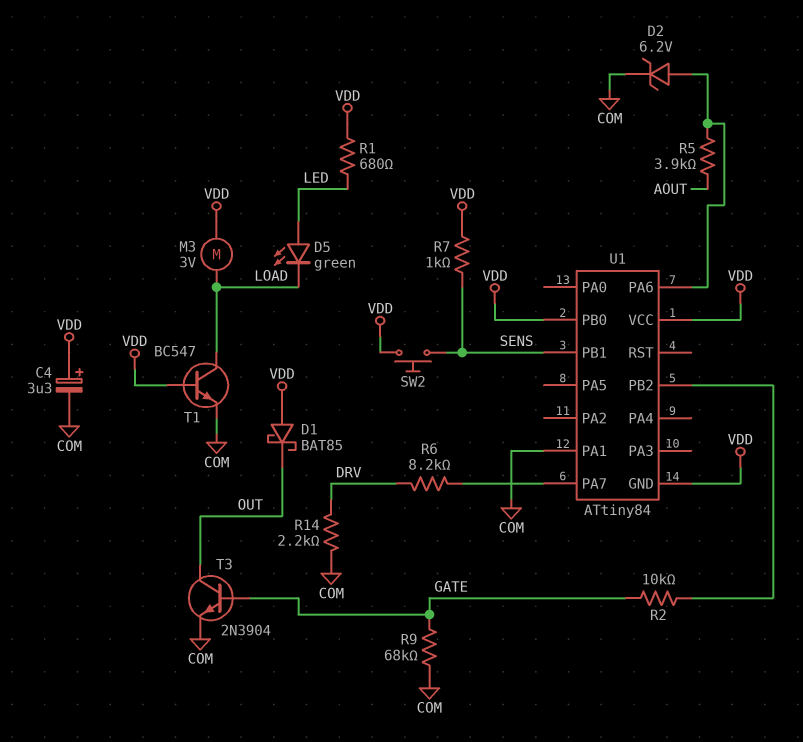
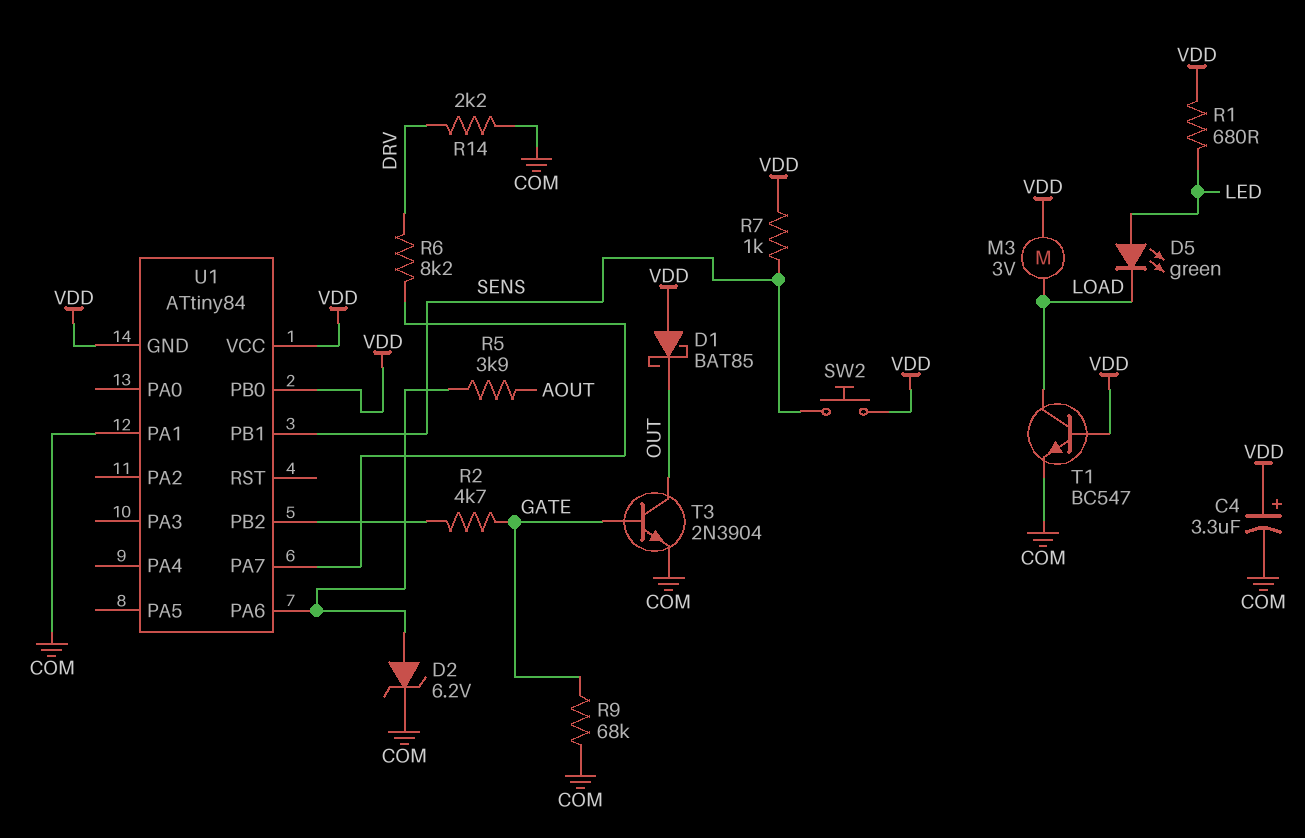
R2: 10k (GATE, U1/PB2) -> 4.7k (GATE, U1/PB2)

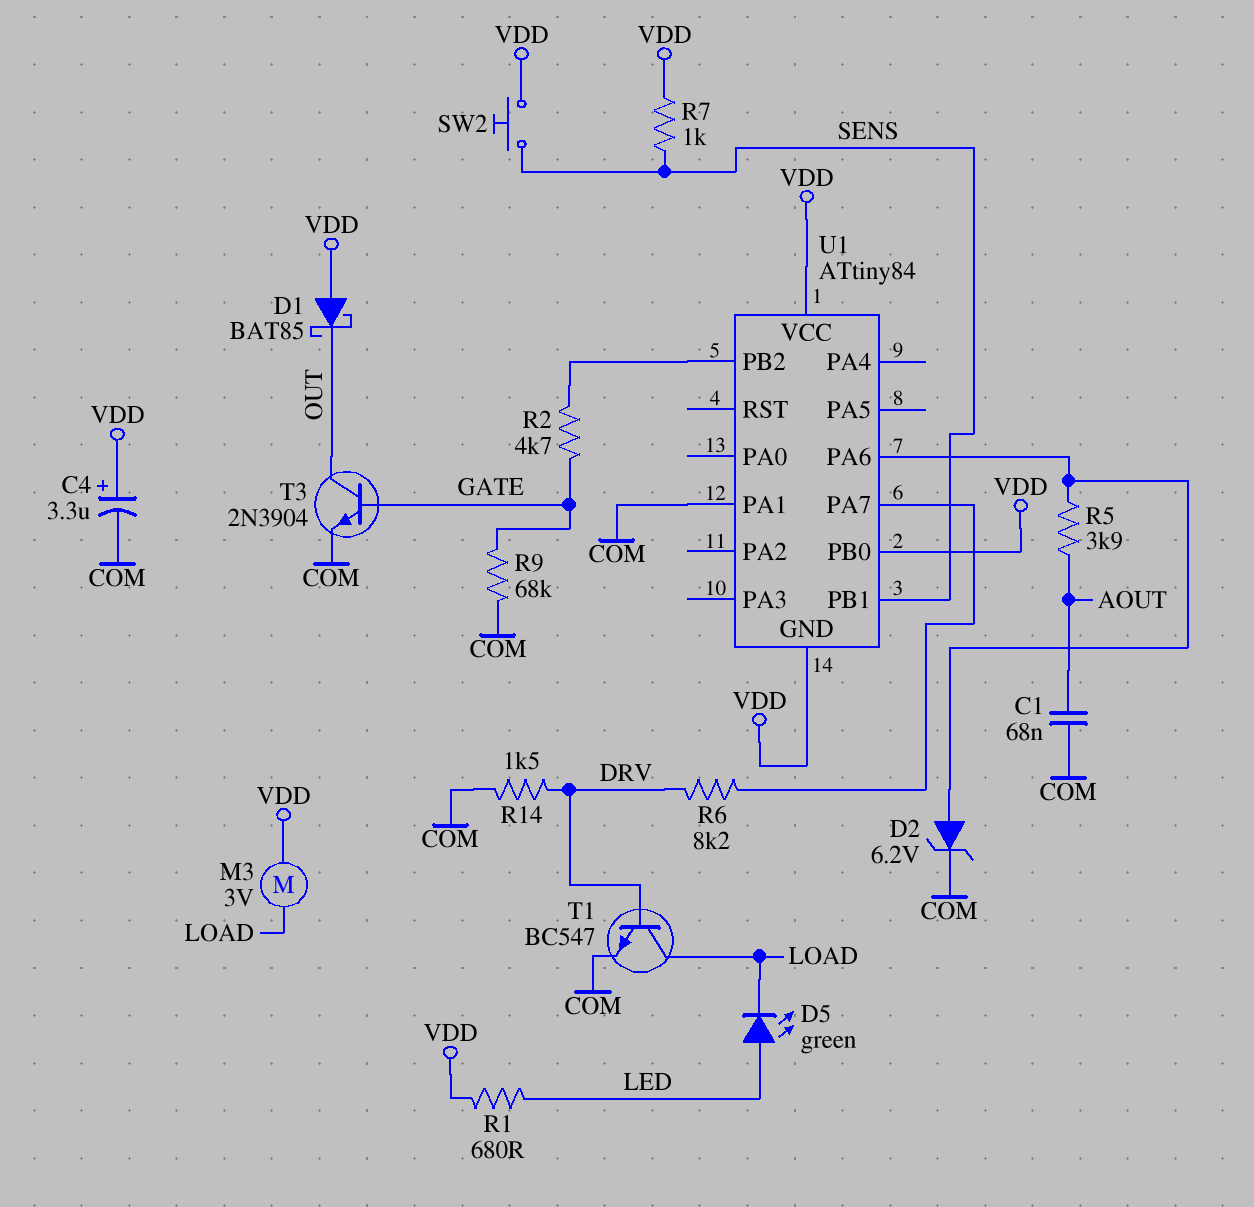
C1: none -> 68nF (AOUT, COM)
R14: 2.2k (COM, DRV) -> 1.5k (COM, DRV)
T1: NPN BC547 (B VDD, C LOAD, E COM) -> NPN BC547 (B DRV, C LOAD, E COM)

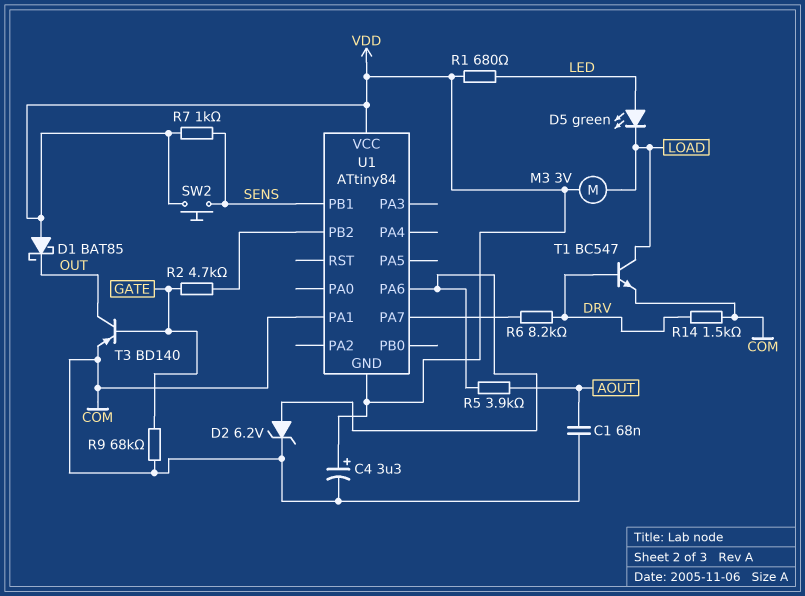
T3: NPN 2N3904 (B GATE, C OUT, E COM) -> PNP BD140 (B GATE, C OUT, E COM)
U1 pin PB0: VDD -> none

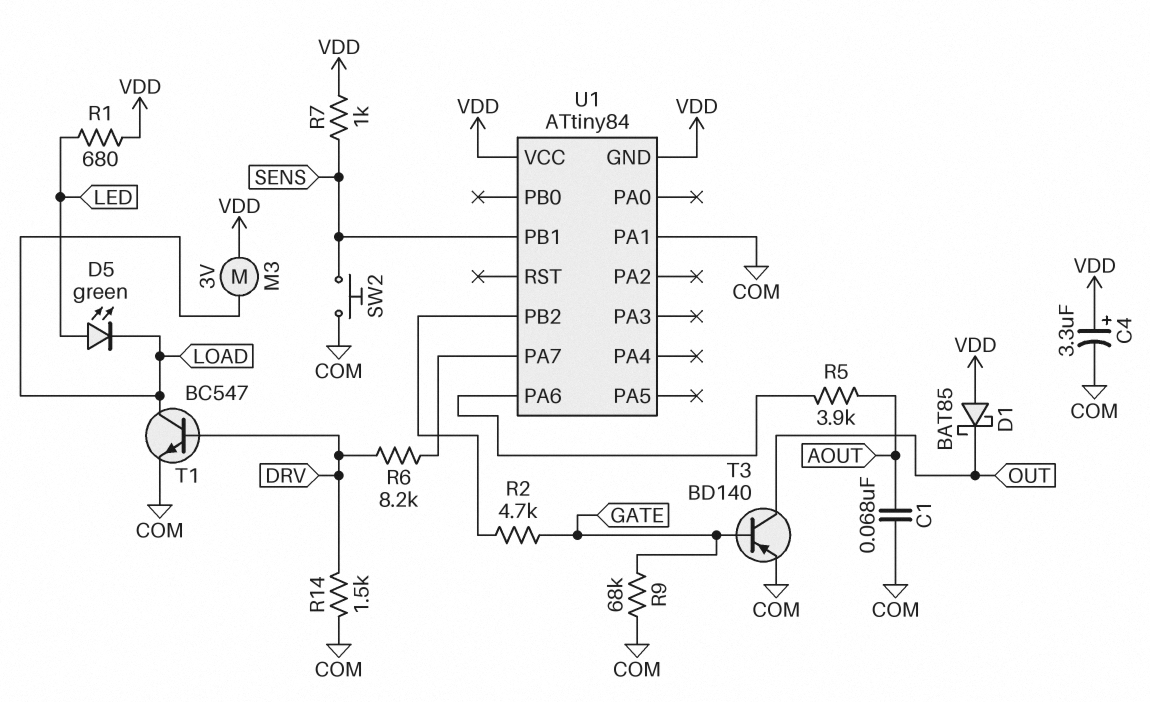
D2: zener 6.2V (A U1/PA6, K COM) -> none
SW2: button (SENS, VDD) -> button (COM, SENS)

